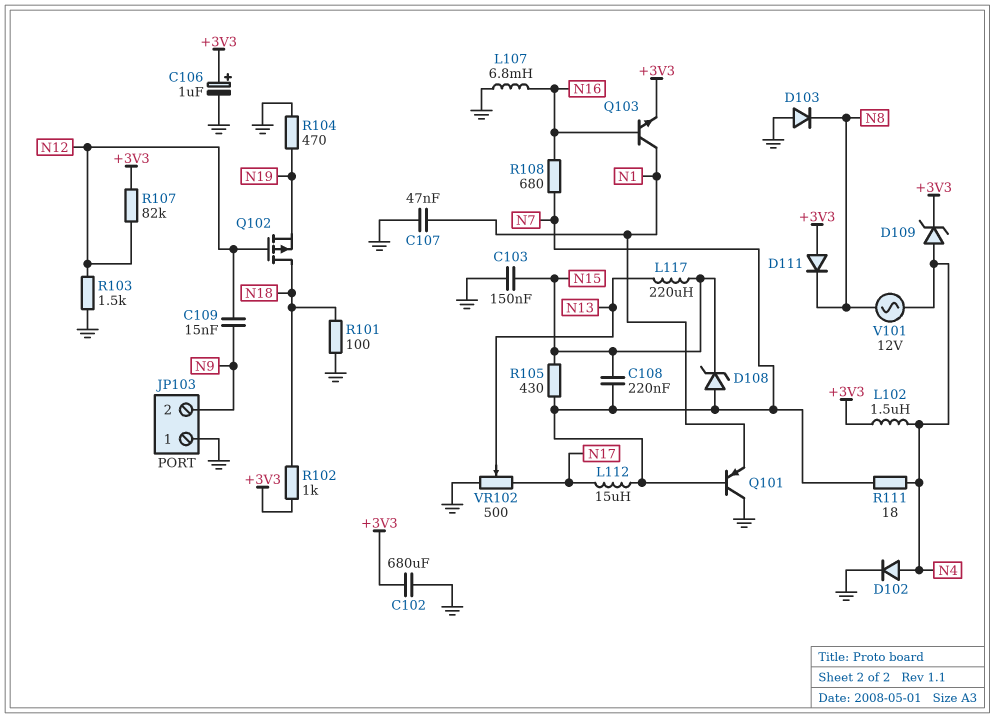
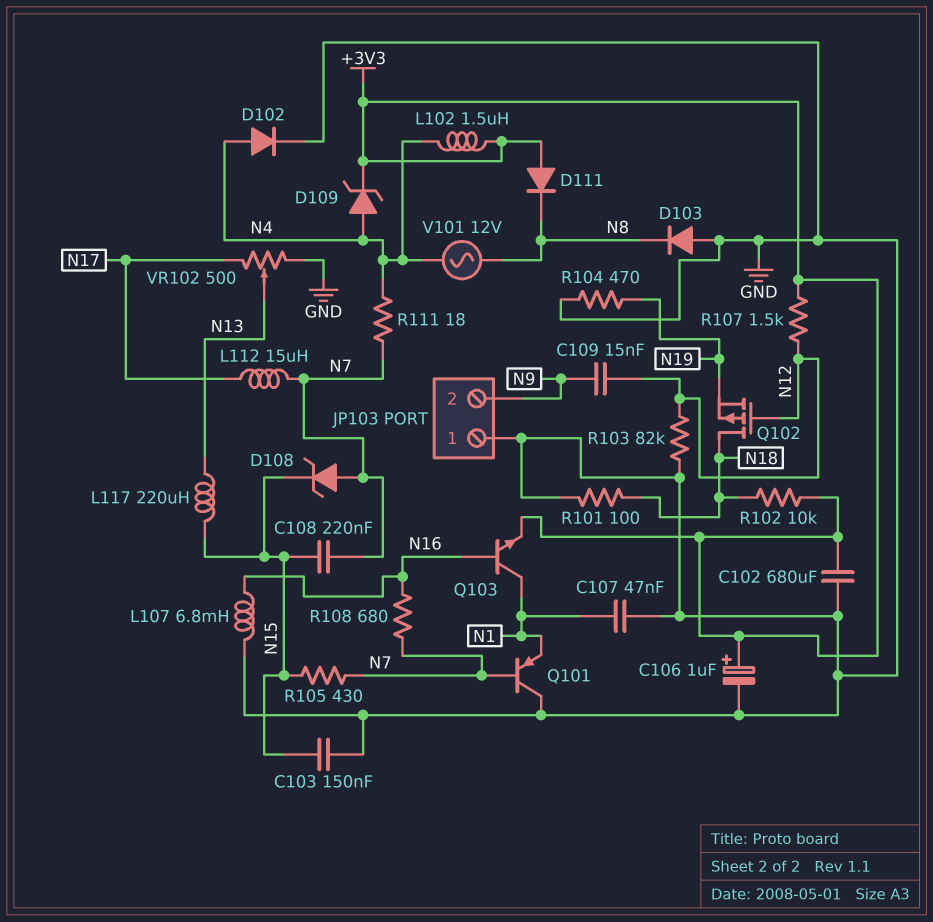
R102: 1k (+3V3, N18) -> 10k (+3V3, N18)
R103: 1.5k (GND, N12) -> 82k (GND, N12)
R107: 82k (+3V3, N12) -> 1.5k (+3V3, N12)

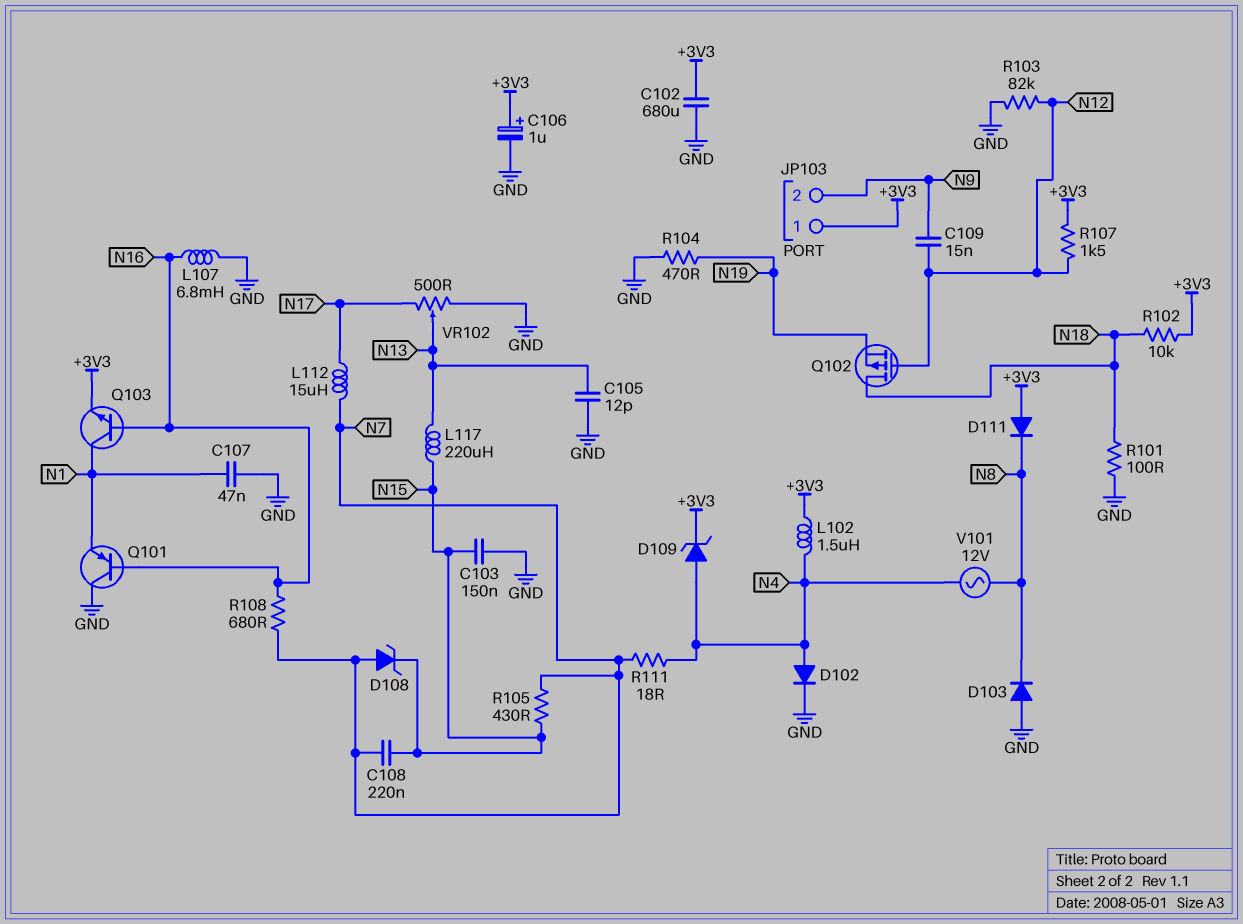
C105: none -> 12pF (GND, N13)
JP103 pin 1: GND -> +3V3
Q101: PNP (B N7, C GND, E N1) -> PNP (B N16, C GND, E N1)

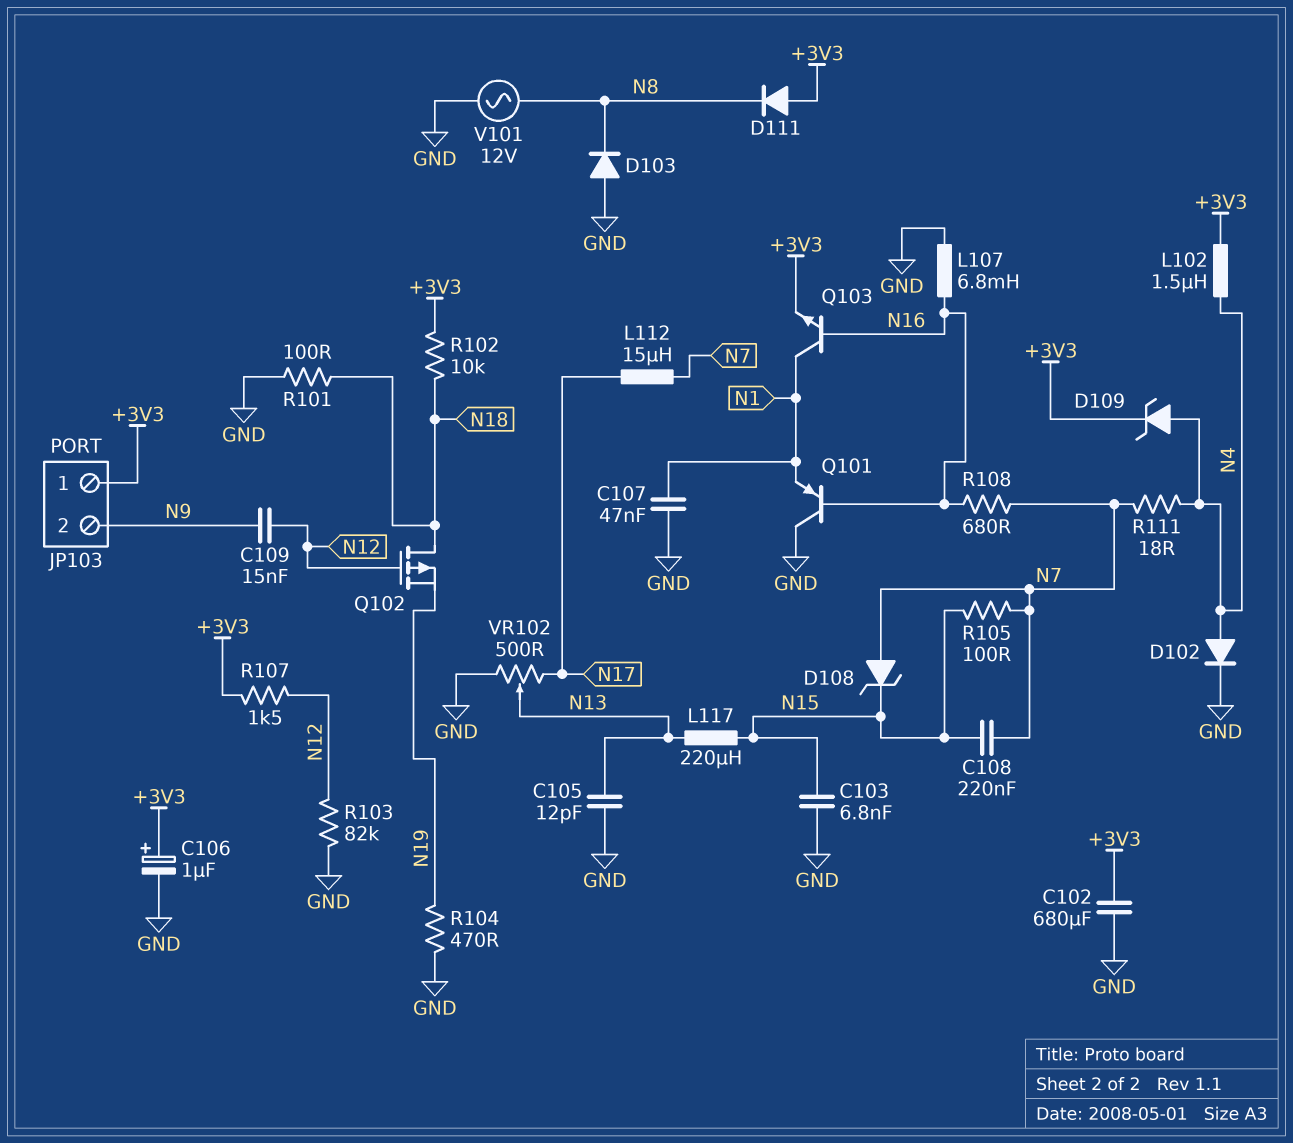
C103: 150nF (GND, N15) -> 6.8nF (GND, N15)
R105: 430 (N7, N15) -> 100 (N7, N15)
V101: AC 12V (N4, N8) -> AC 12V (GND, N8)

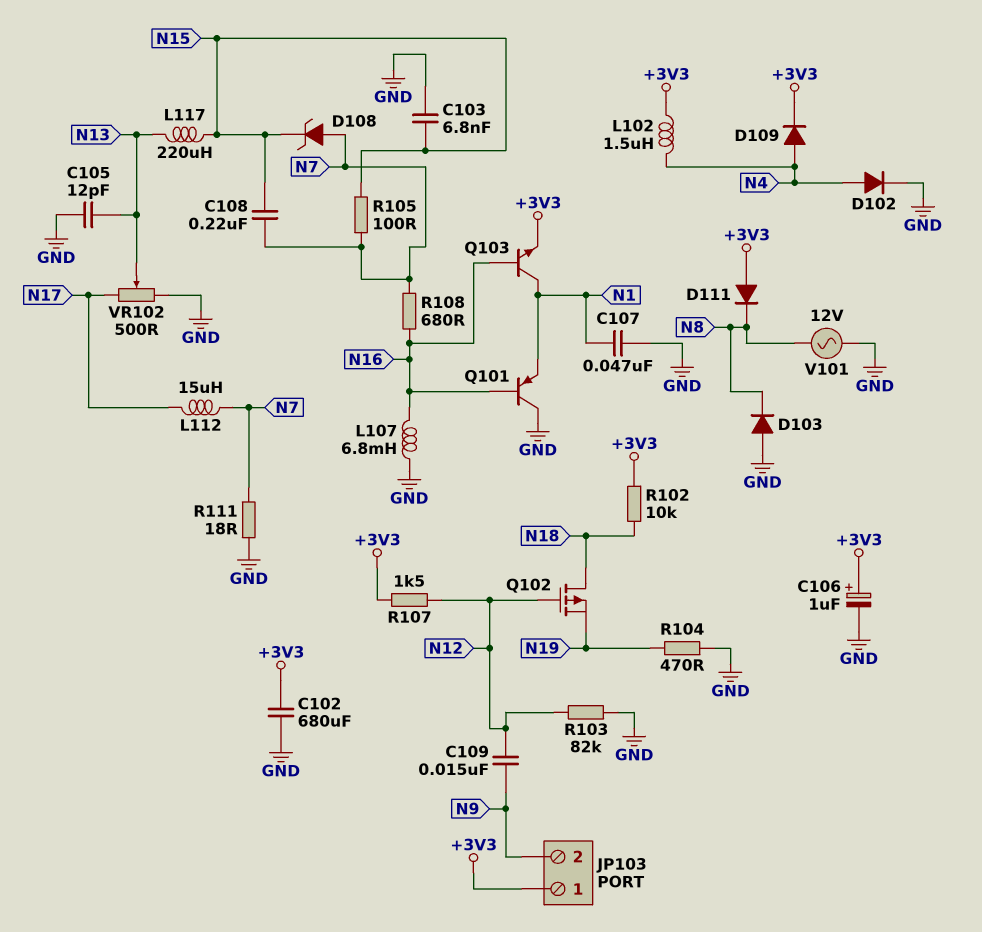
D109: zener (A N4, K +3V3) -> diode (A N4, K +3V3)
R101: 100 (GND, N18) -> none
R111: 18 (N4, N7) -> 18 (GND, N7)

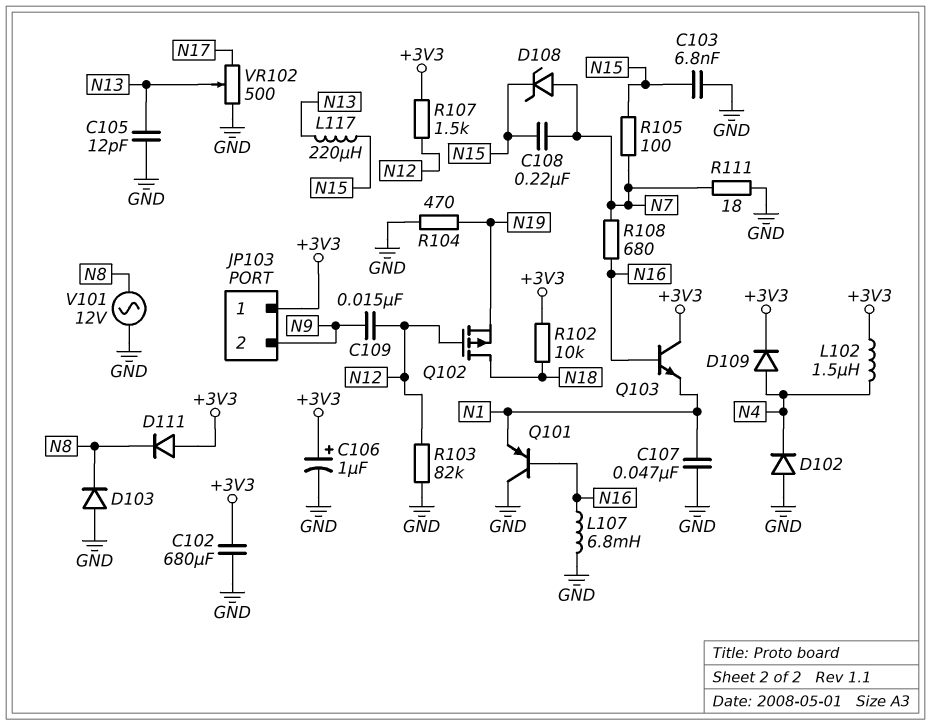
D102: diode (A N4, K GND) -> diode (A GND, K N4)
L112: 15uH (N7, N17) -> none
Q103: NPN (B N16, C N1, E +3V3) -> NPN (B N16, C +3V3, E N1)

